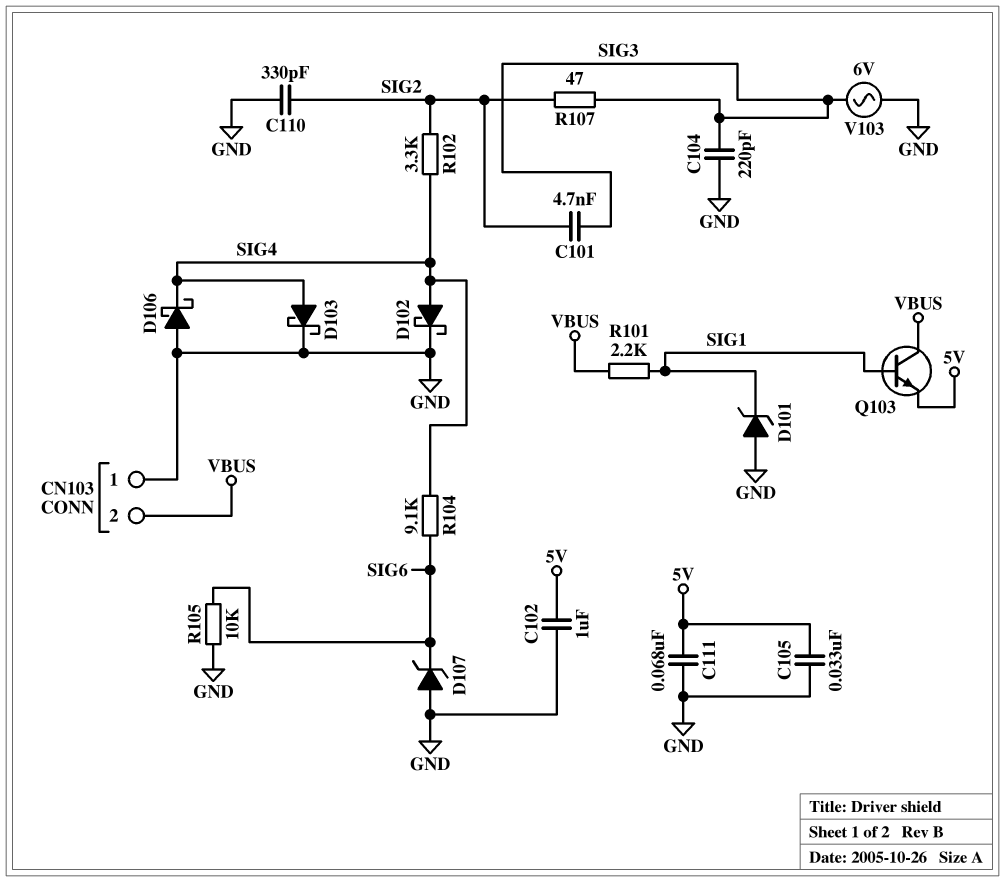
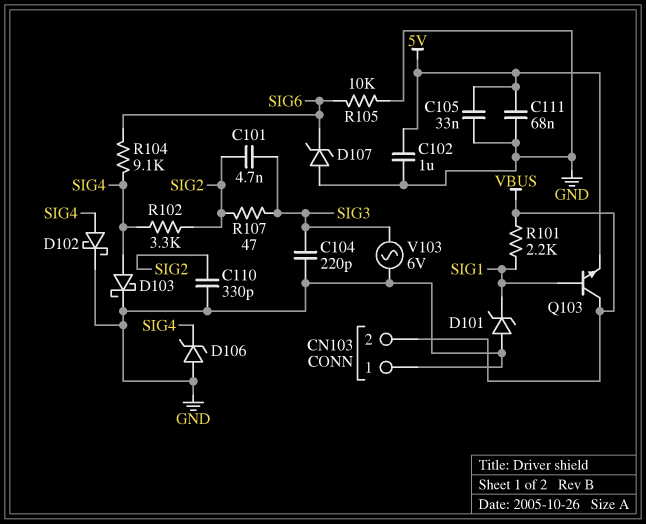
D106: schottky (A GND, K SIG4) -> zener (A GND, K SIG4)

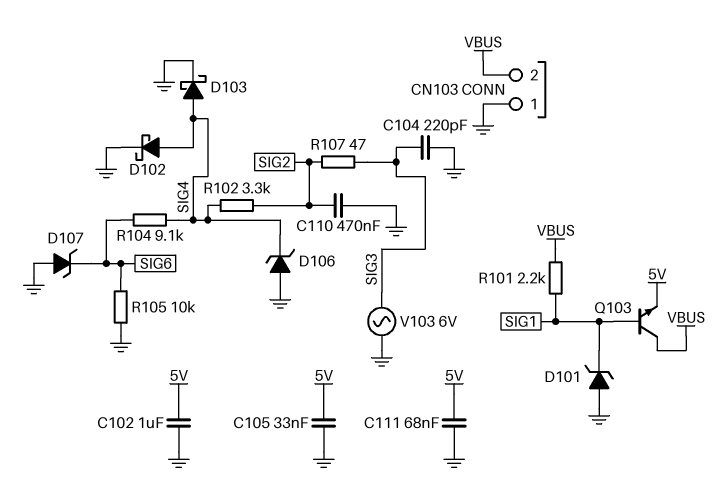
C101: 4.7nF (SIG2, SIG3) -> none
C110: 330pF (GND, SIG2) -> 470nF (GND, SIG2)

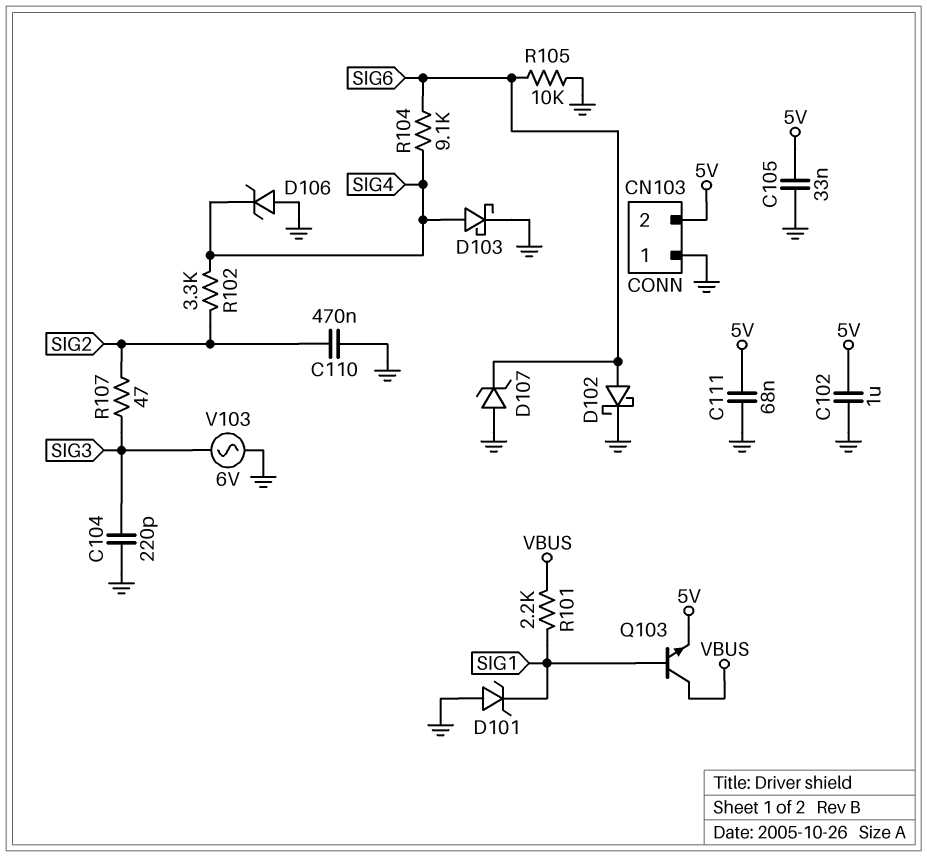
CN103 pin 2: VBUS -> 5V
D102: schottky (A SIG4, K GND) -> schottky (A SIG6, K GND)

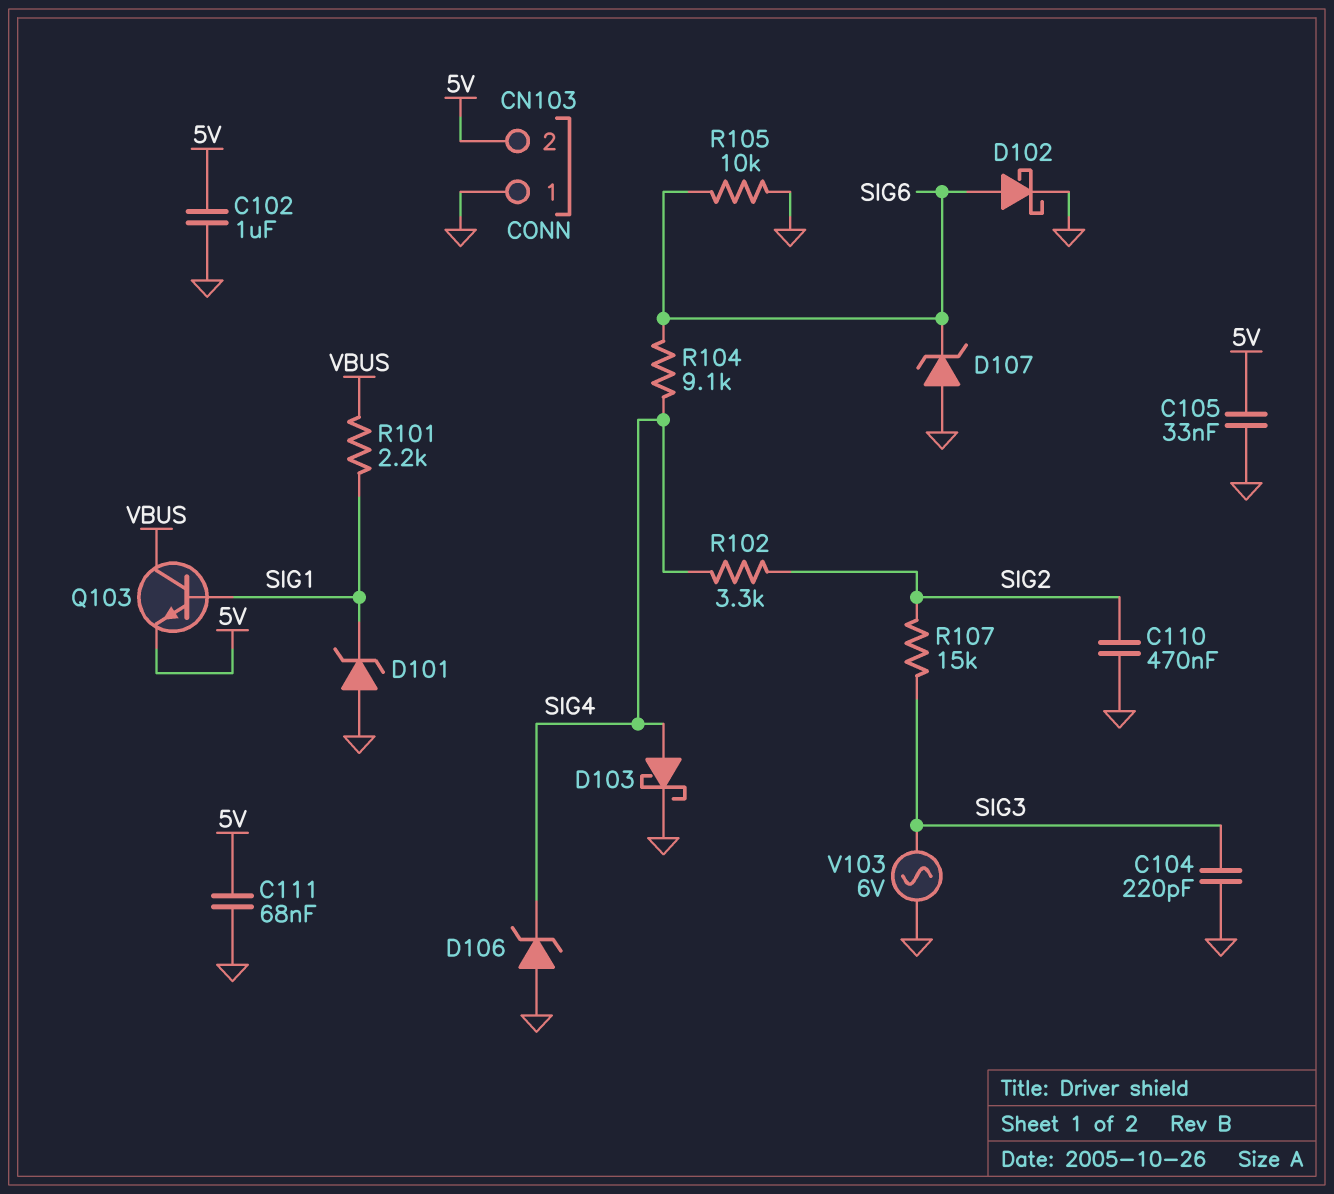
R107: 47 (SIG2, SIG3) -> 15k (SIG2, SIG3)

